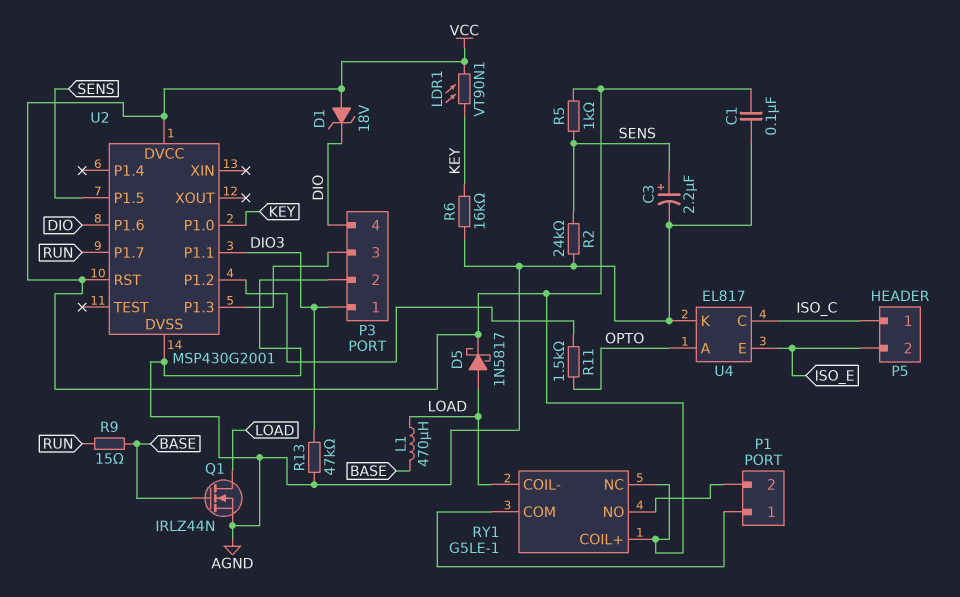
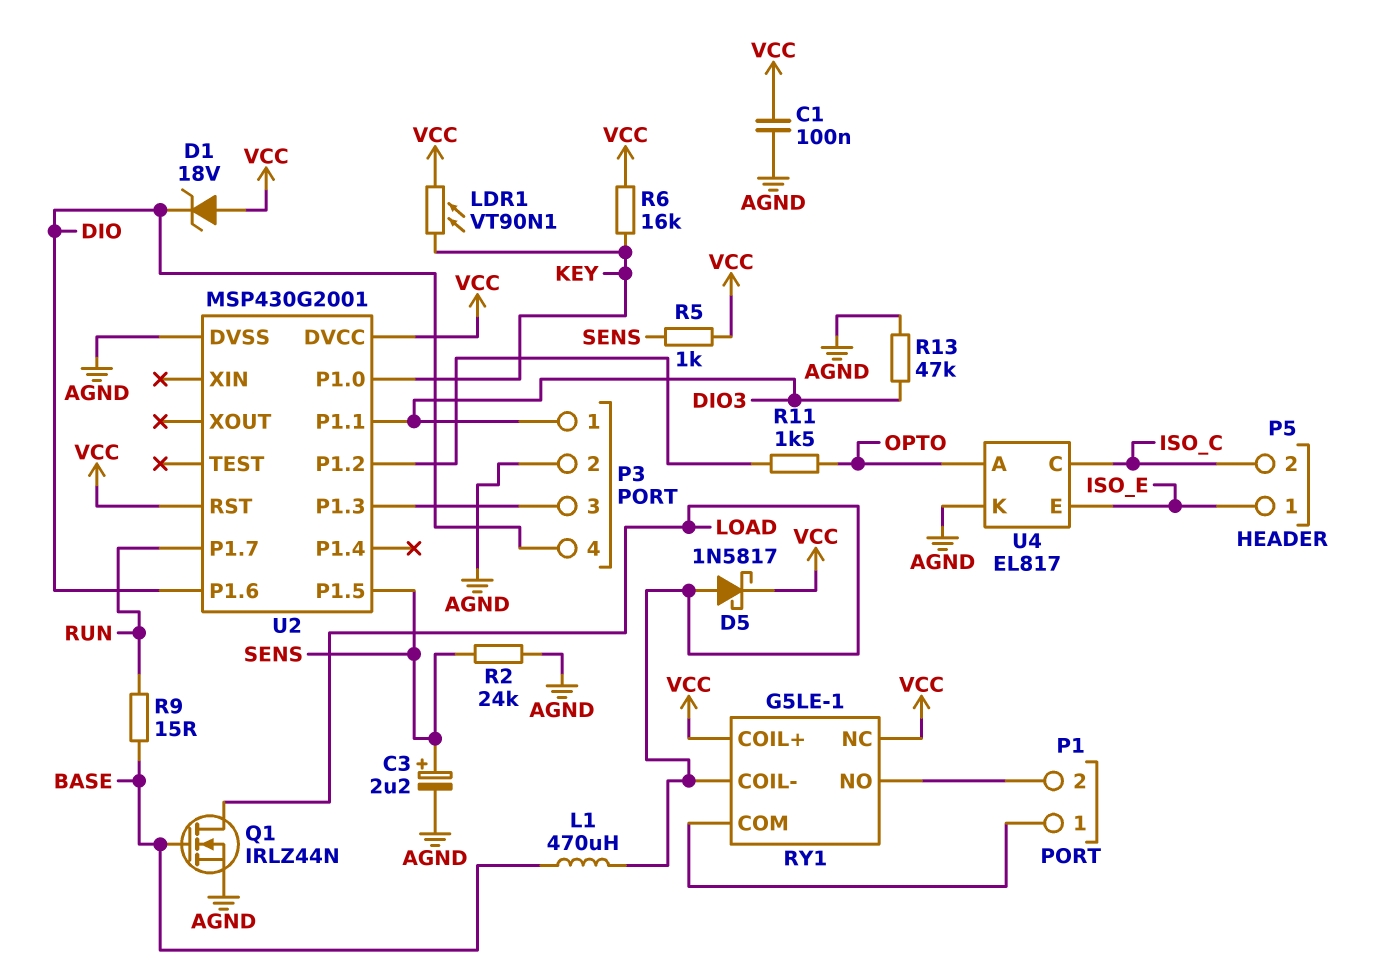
P5 pin 1: ISO_C -> ISO_E
P5 pin 2: ISO_E -> ISO_C
R6: 16k (AGND, KEY) -> 16k (KEY, VCC)

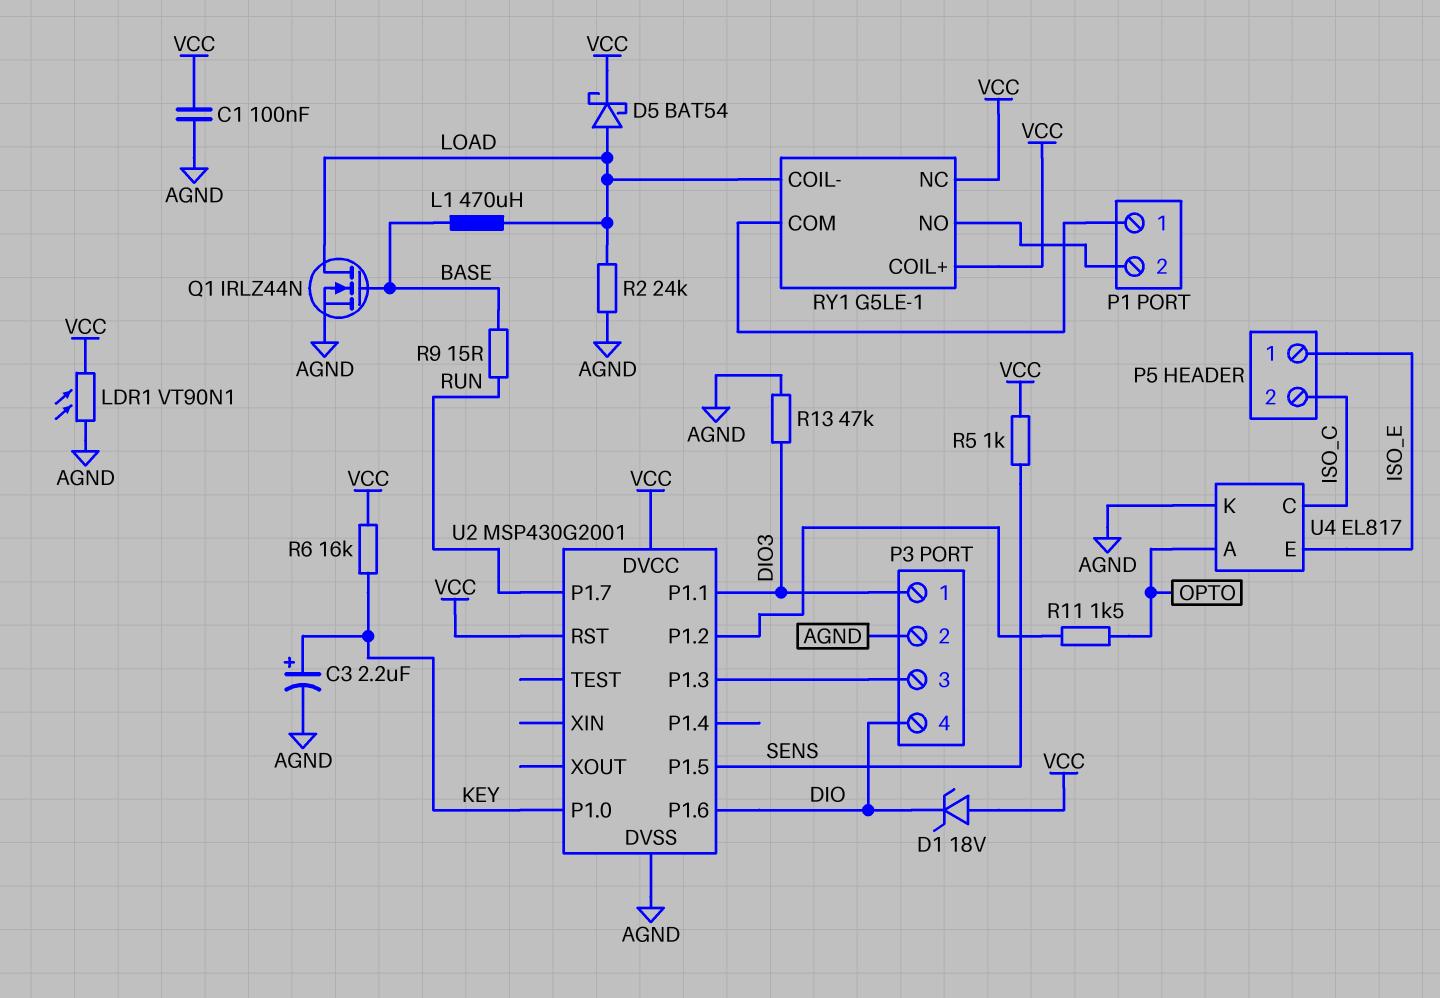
C3: 2.2uF (plus SENS, minus AGND) -> 2.2uF (plus KEY, minus AGND)
D5: schottky 1N5817 (A LOAD, K VCC) -> schottky BAT54 (A LOAD, K VCC)
LDR1: VT90N1 (KEY, VCC) -> VT90N1 (AGND, VCC)
R2: 24k (AGND, SENS) -> 24k (AGND, LOAD)

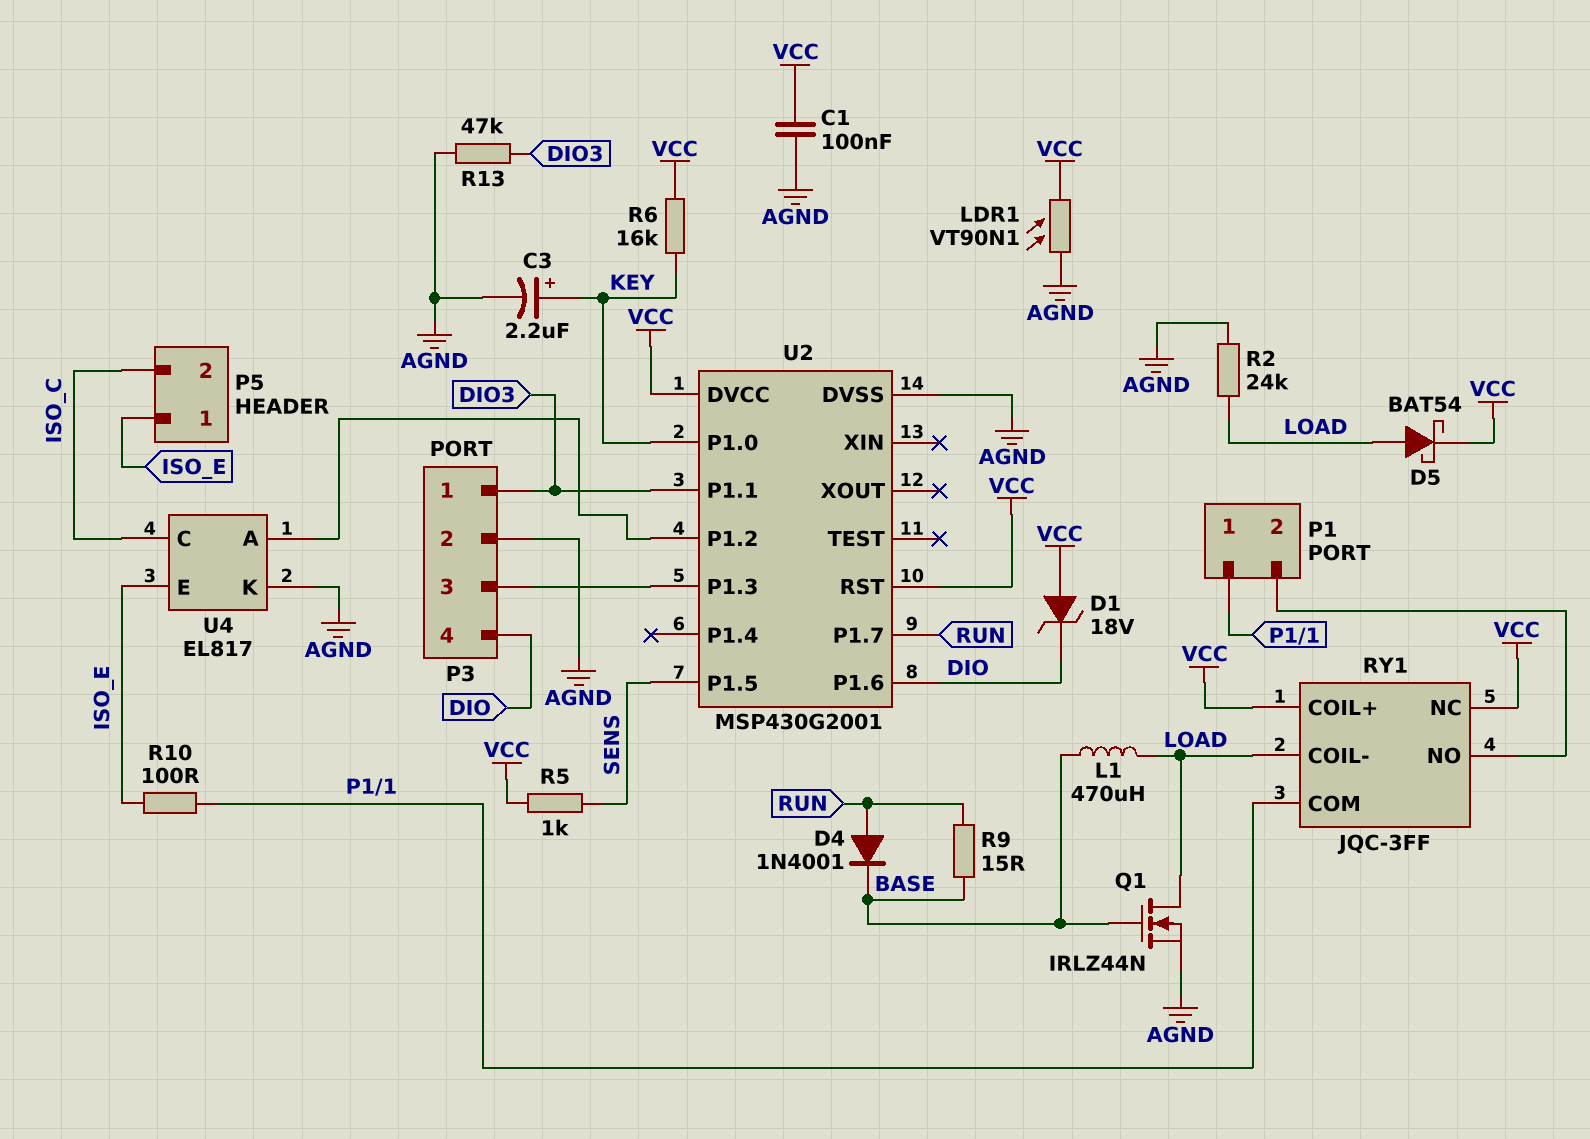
D4: none -> diode 1N4001 (A RUN, K BASE)
R10: none -> 100 (ISO_E, P1/1)
R11: 1.5k (OPTO, U2/P1.2) -> none
RY1: G5LE-1 -> JQC-3FF
U4 pin A: OPTO -> U2/P1.2

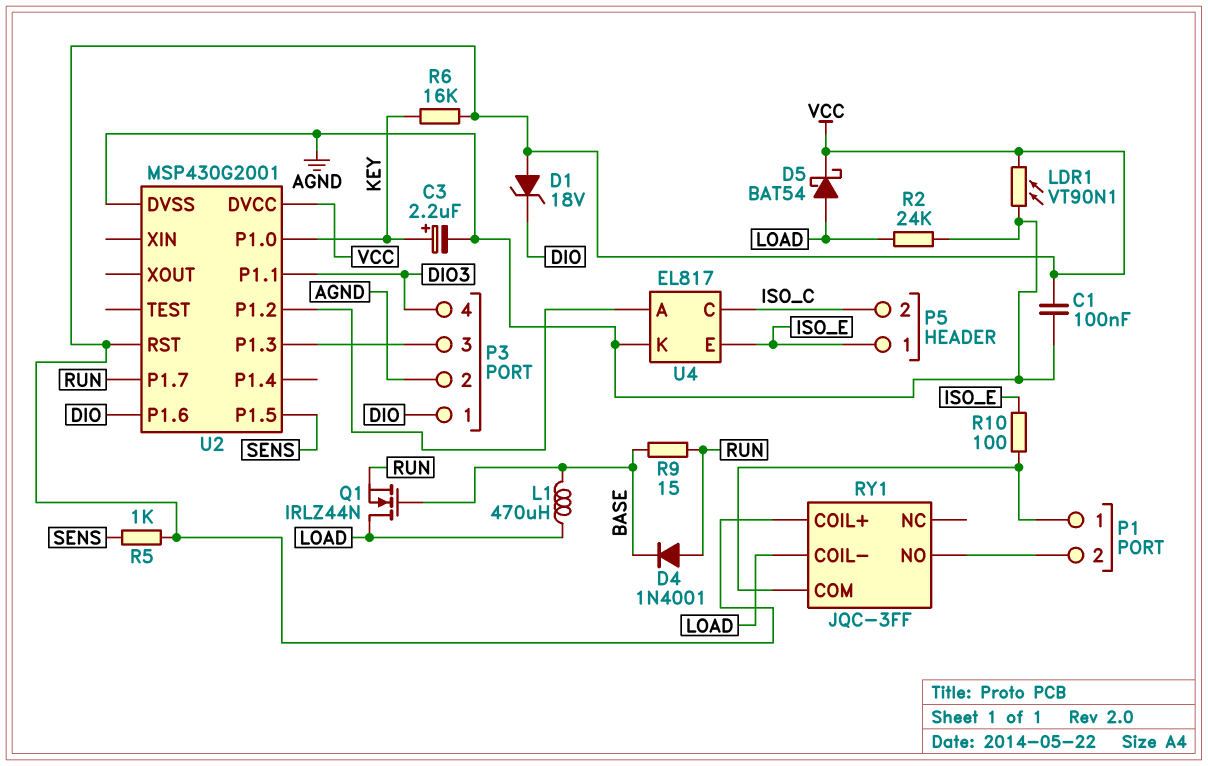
P3 pin 1: DIO3 -> DIO
P3 pin 4: DIO -> DIO3
Q1: NMOS IRLZ44N (G BASE, D LOAD, S AGND) -> NMOS IRLZ44N (G BASE, D LOAD, S RUN)
R13: 47k (AGND, DIO3) -> none
RY1 pin NC: VCC -> none

